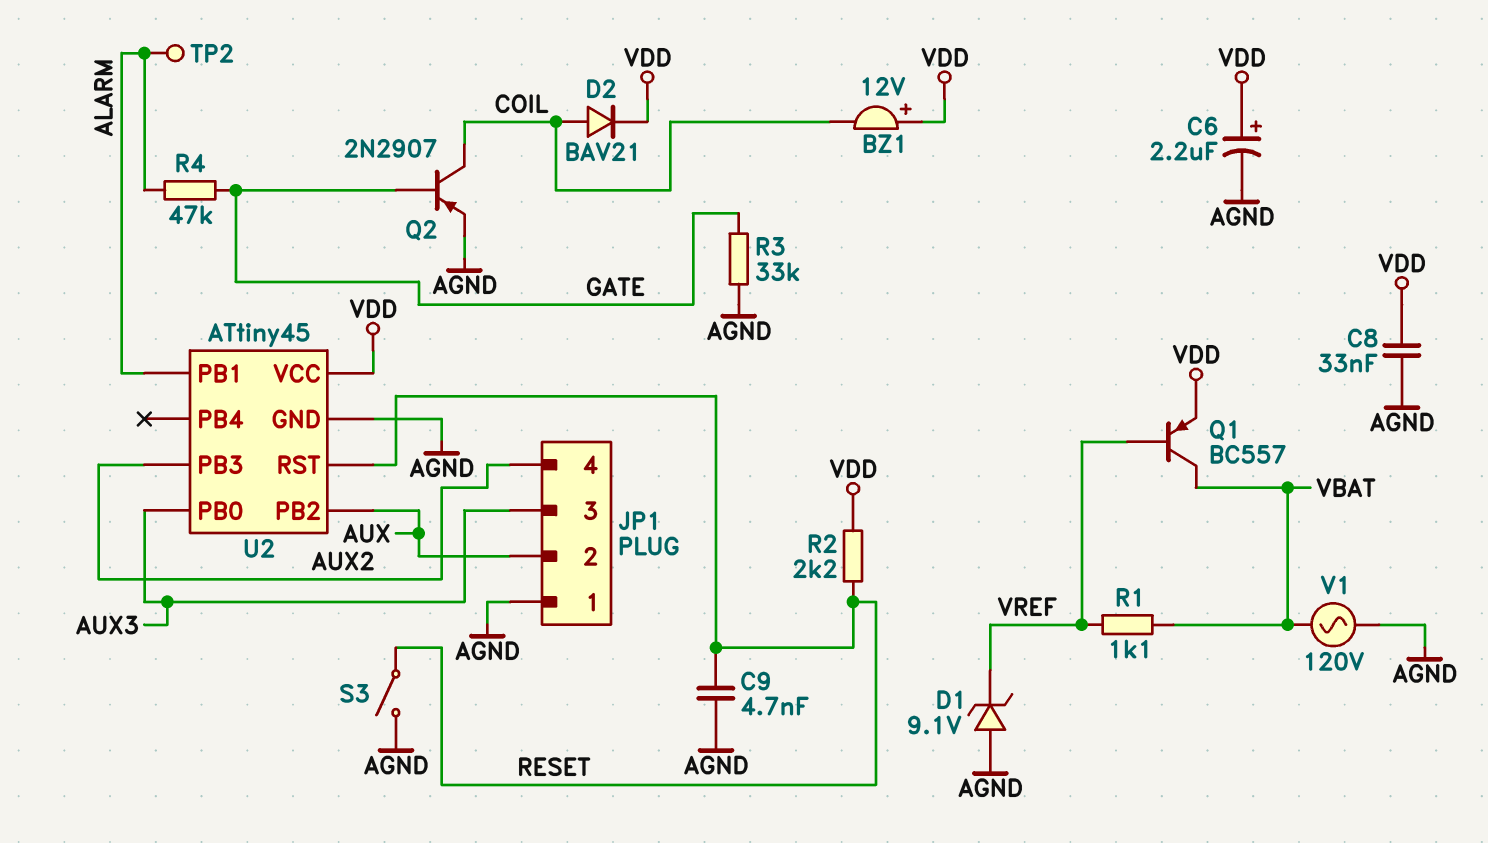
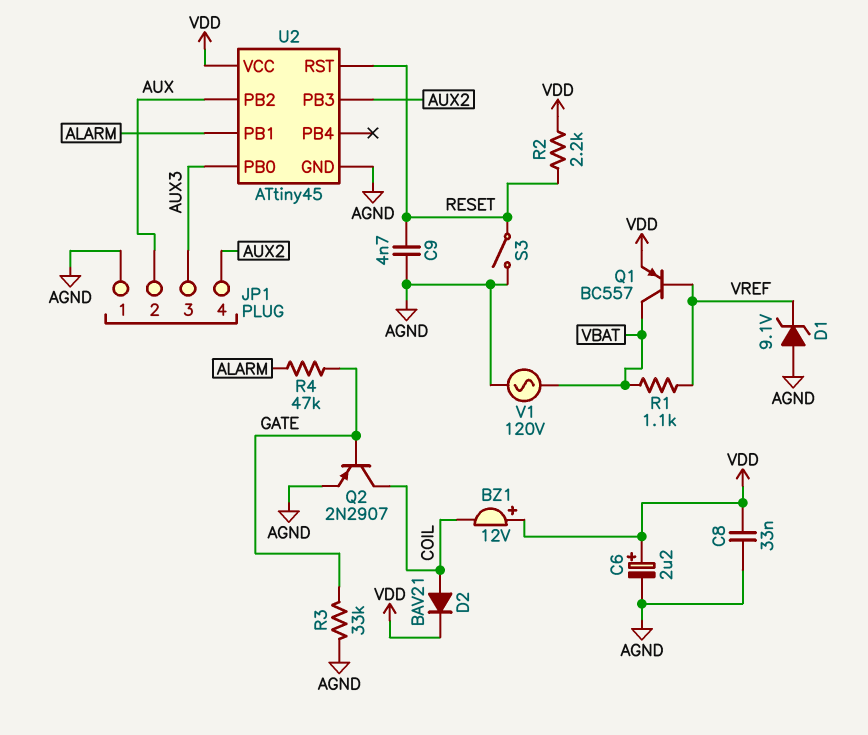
TP2: test point (ALARM) -> none

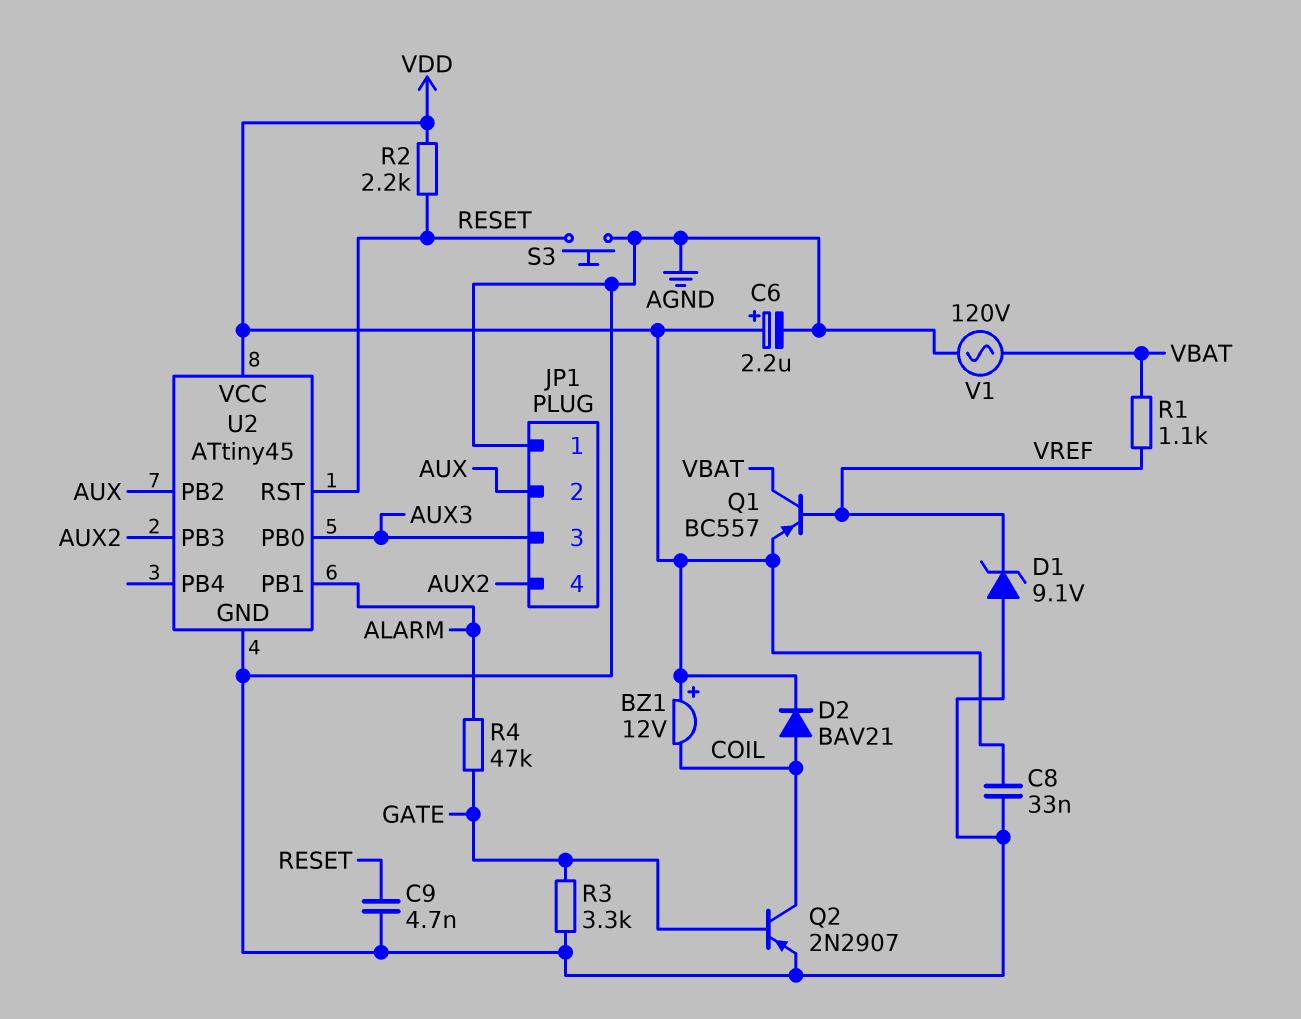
R3: 33k (AGND, GATE) -> 3.3k (AGND, GATE)
S3: switch (AGND, RESET) -> button (AGND, RESET)

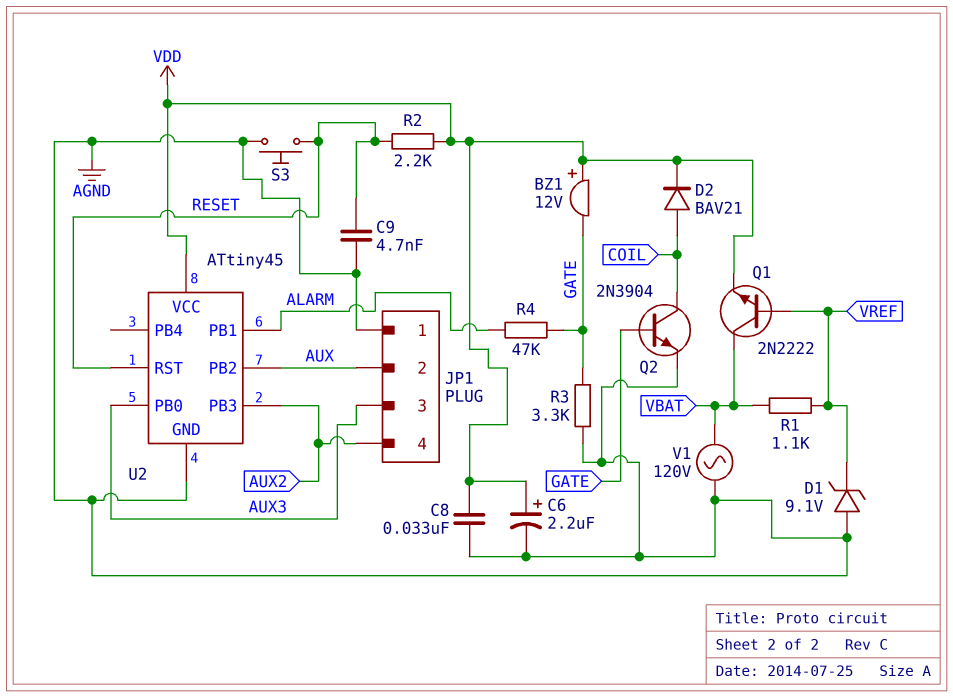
BZ1: buzzer 12V (plus VDD, minus COIL) -> buzzer 12V (plus VDD, minus GATE)
Q1: PNP BC557 (B VREF, C VBAT, E VDD) -> NPN 2N2222 (B VREF, C VBAT, E VDD)
Q2: PNP 2N2907 (B GATE, C COIL, E AGND) -> NPN 2N3904 (B GATE, C COIL, E AGND)

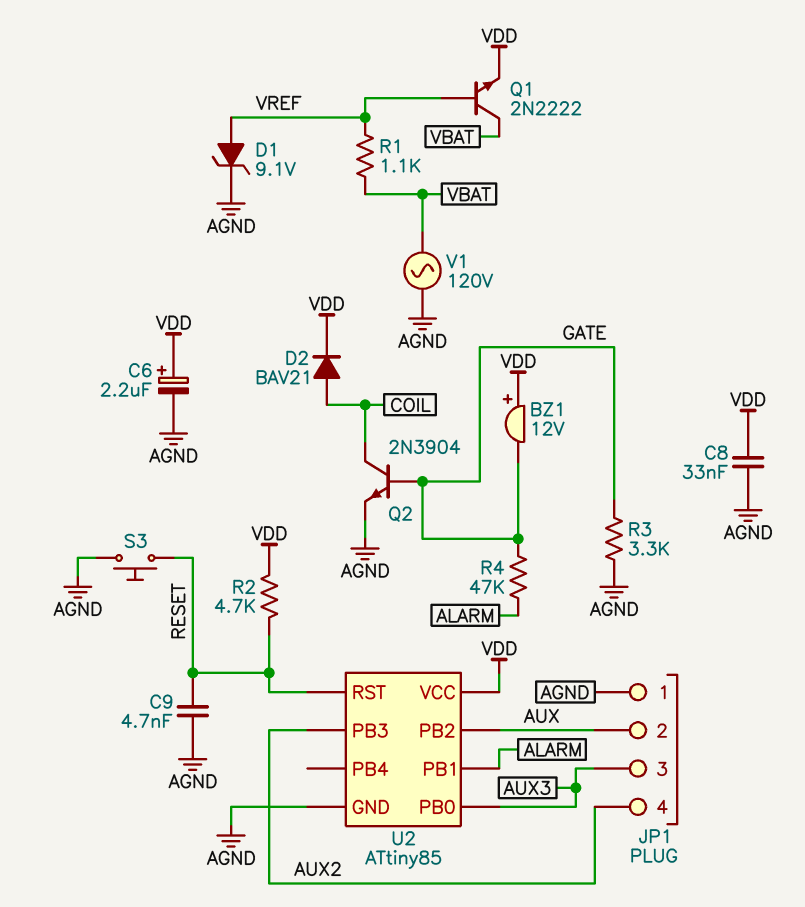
D1: zener 9.1V (A AGND, K VREF) -> zener 9.1V (A VREF, K AGND)
R2: 2.2k (RESET, VDD) -> 4.7k (RESET, VDD)
U2: ATtiny45 -> ATtiny85

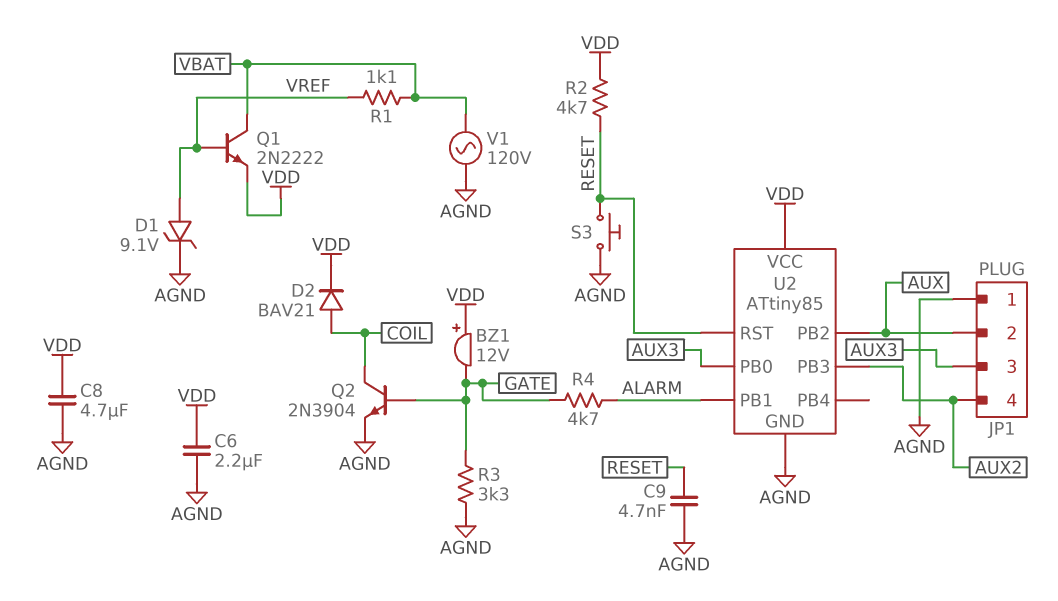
C6: 2.2uF (plus VDD, minus AGND) -> 2.2uF (AGND, VDD)
C8: 33nF (AGND, VDD) -> 4.7uF (AGND, VDD)
R4: 47k (ALARM, GATE) -> 4.7k (ALARM, GATE)

